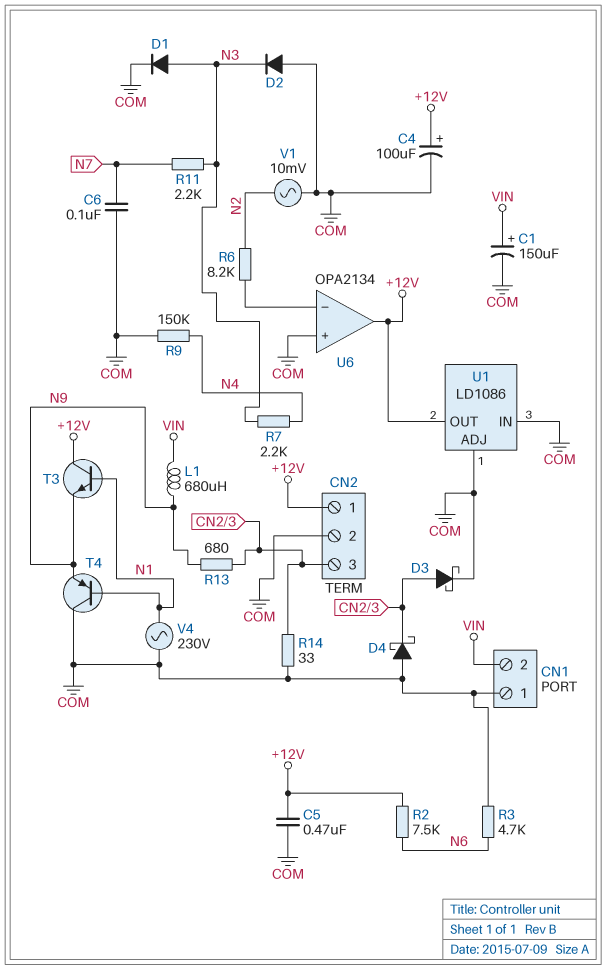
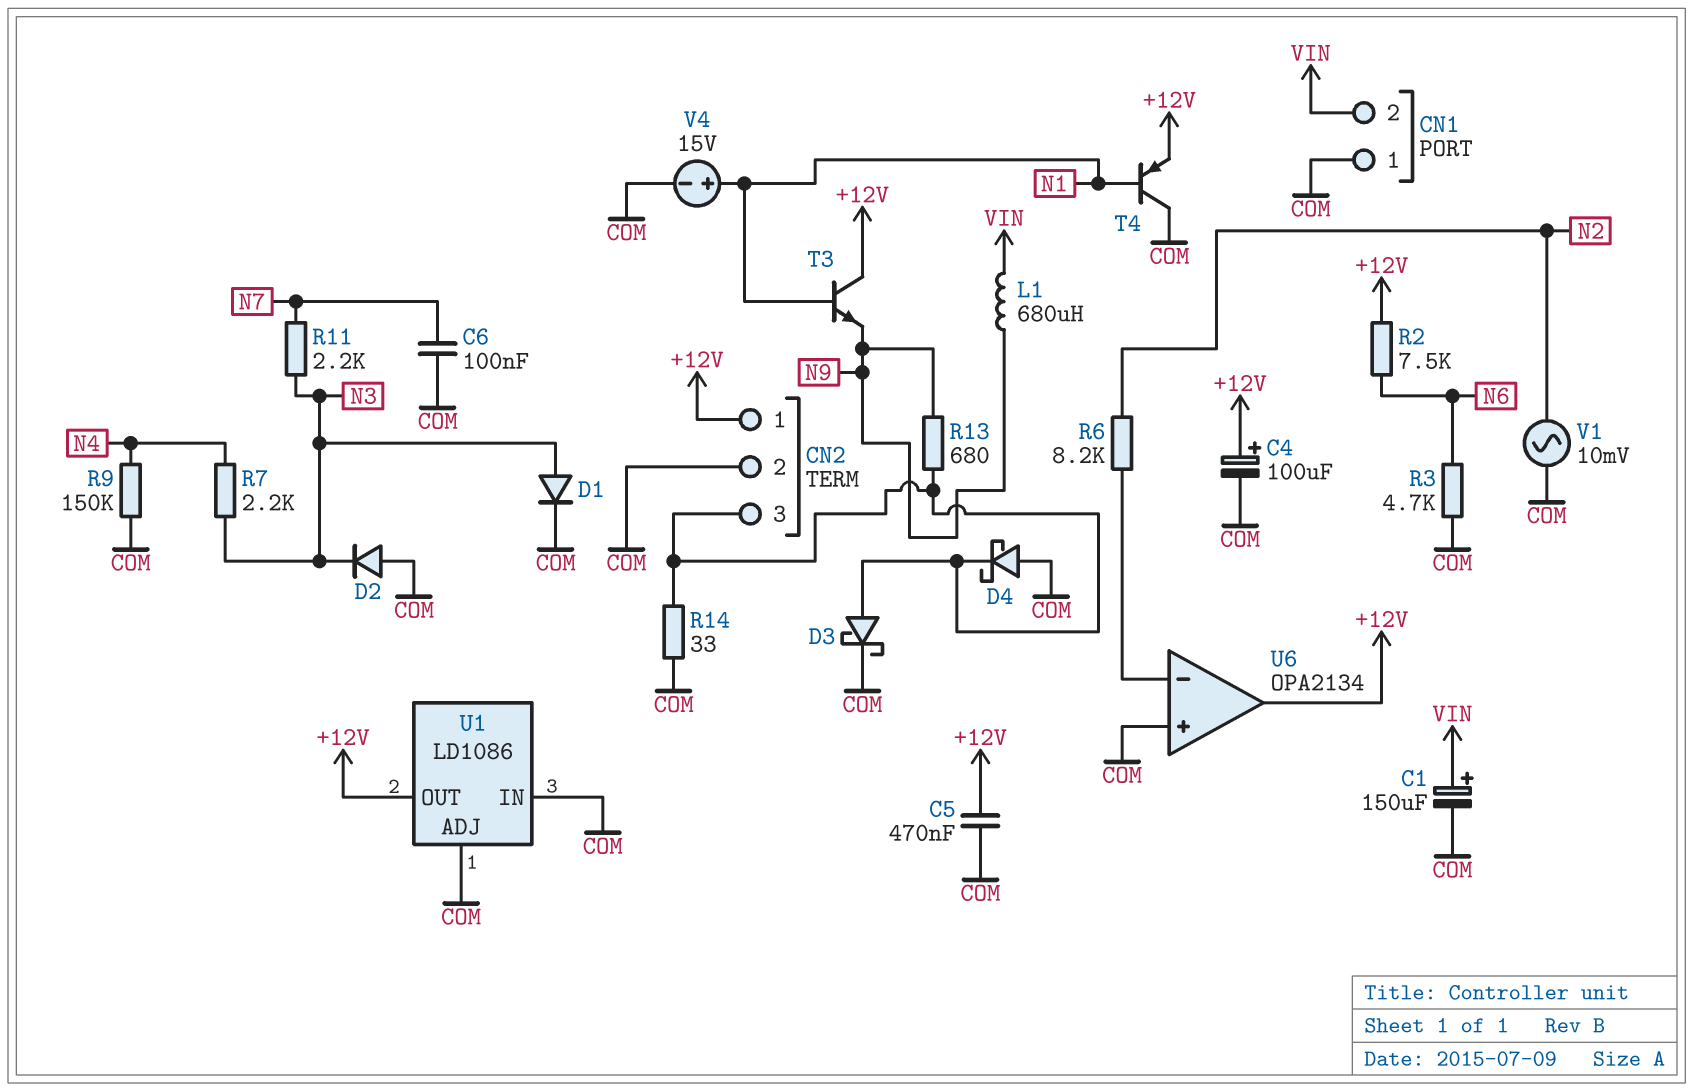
T4: PNP (B N1, C COM, E N9) -> PNP (B N1, C COM, E +12V)
V4: AC 230V (COM, N1) -> 15V (plus N1, minus COM)

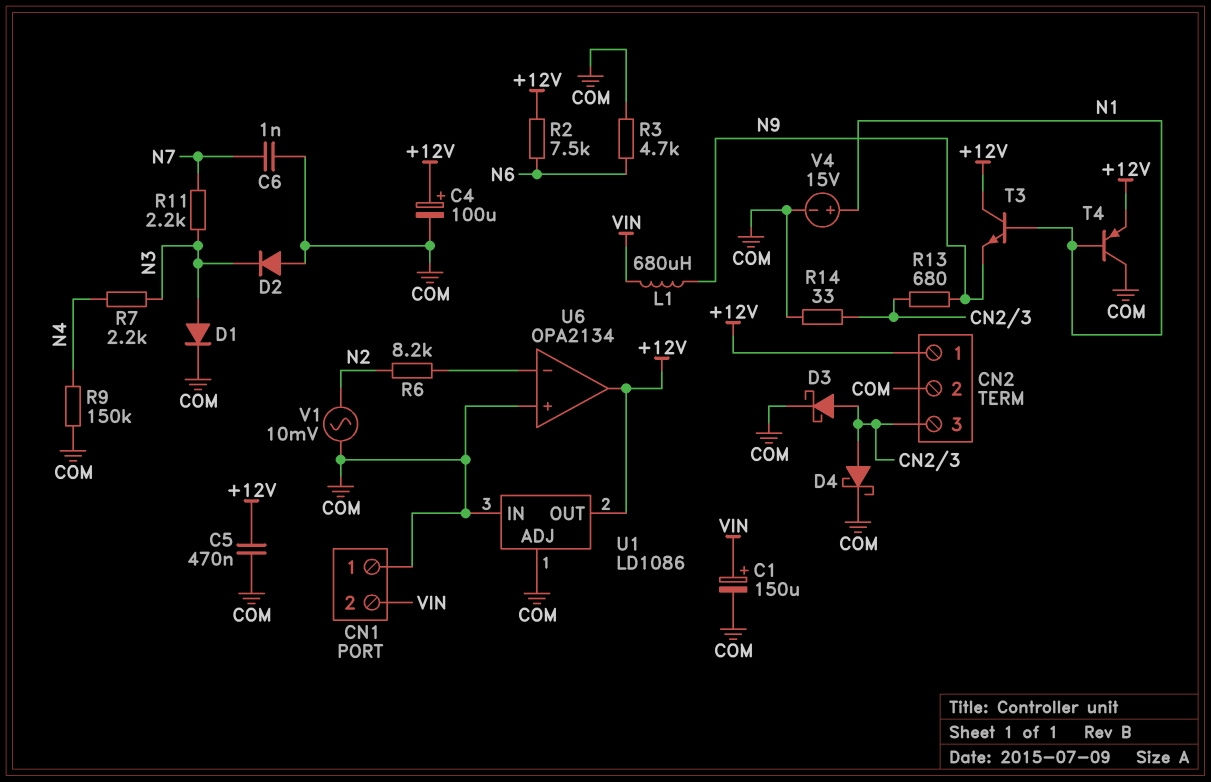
C6: 100nF (COM, N7) -> 1nF (COM, N7)
D4: schottky (A COM, K CN2/3) -> schottky (A CN2/3, K COM)

